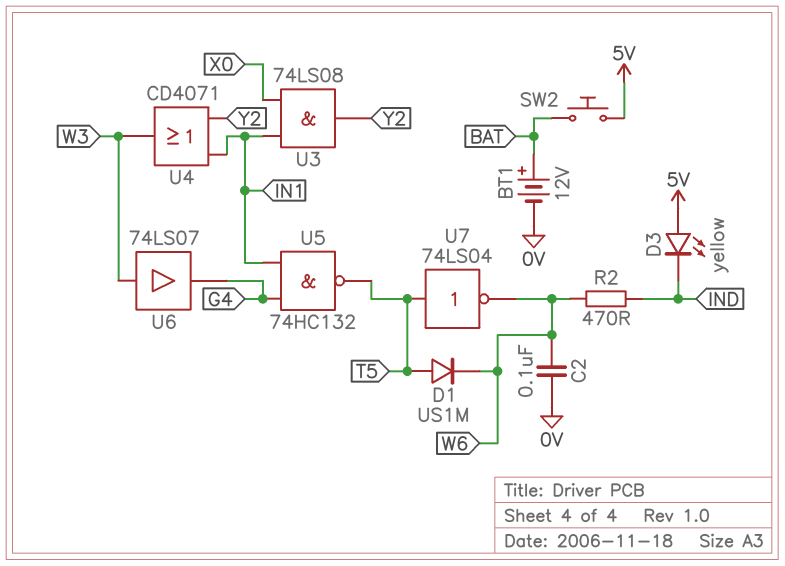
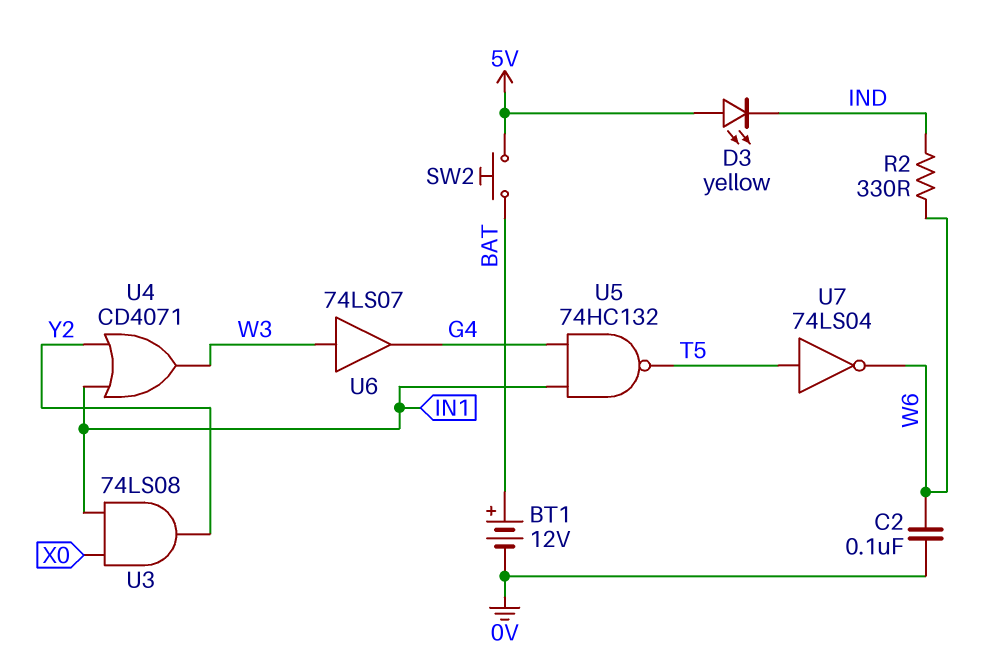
D1: diode US1M (A T5, K W6) -> none
R2: 470 (IND, W6) -> 330 (IND, W6)

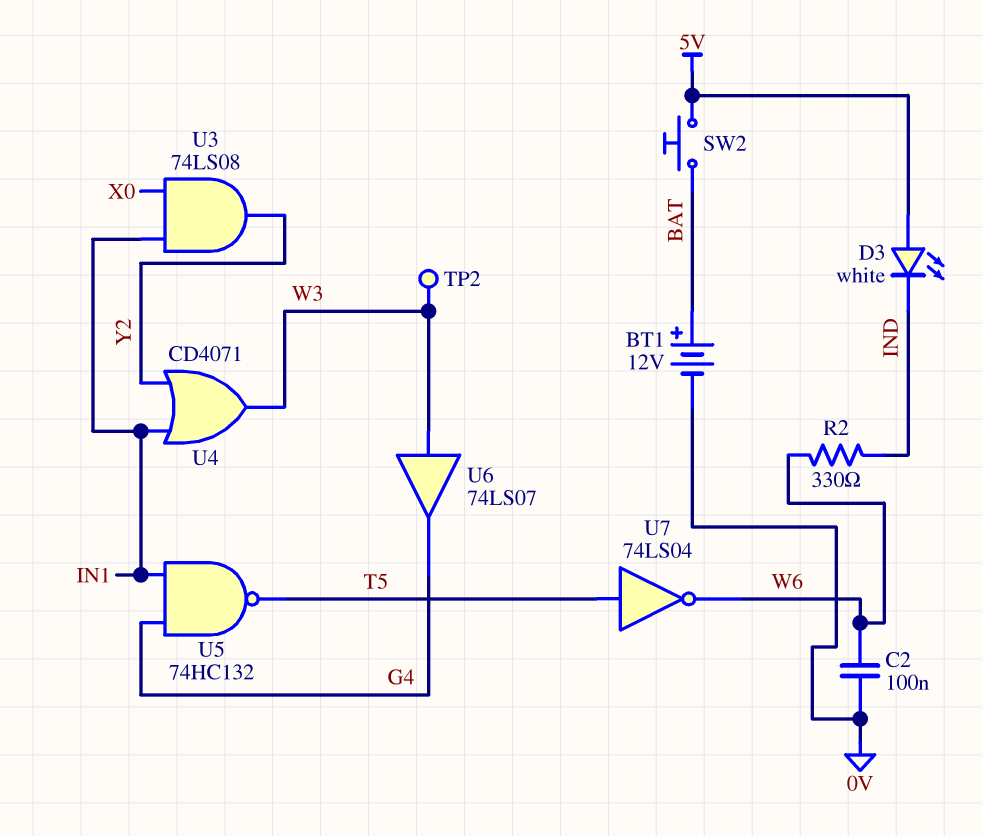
D3: LED yellow (A 5V, K IND) -> LED white (A 5V, K IND)
TP2: none -> test point (W3)

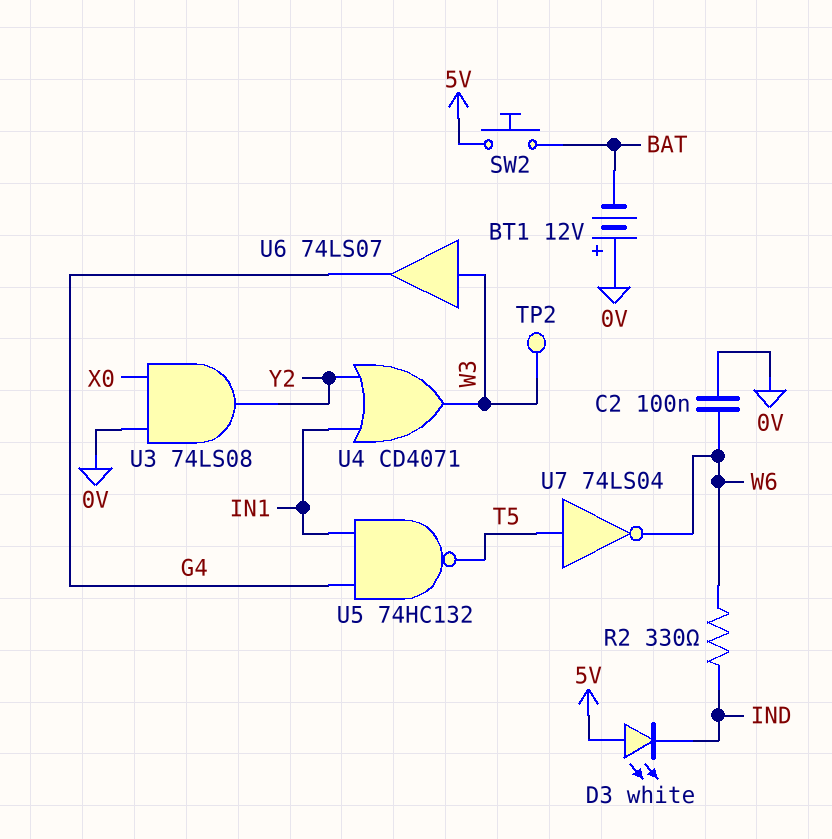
BT1: 12V (plus BAT, minus 0V) -> 12V (plus 0V, minus BAT)
U3: AND 74LS08 (in IN1, in X0, out Y2) -> AND 74LS08 (in 0V, in X0, out Y2)

